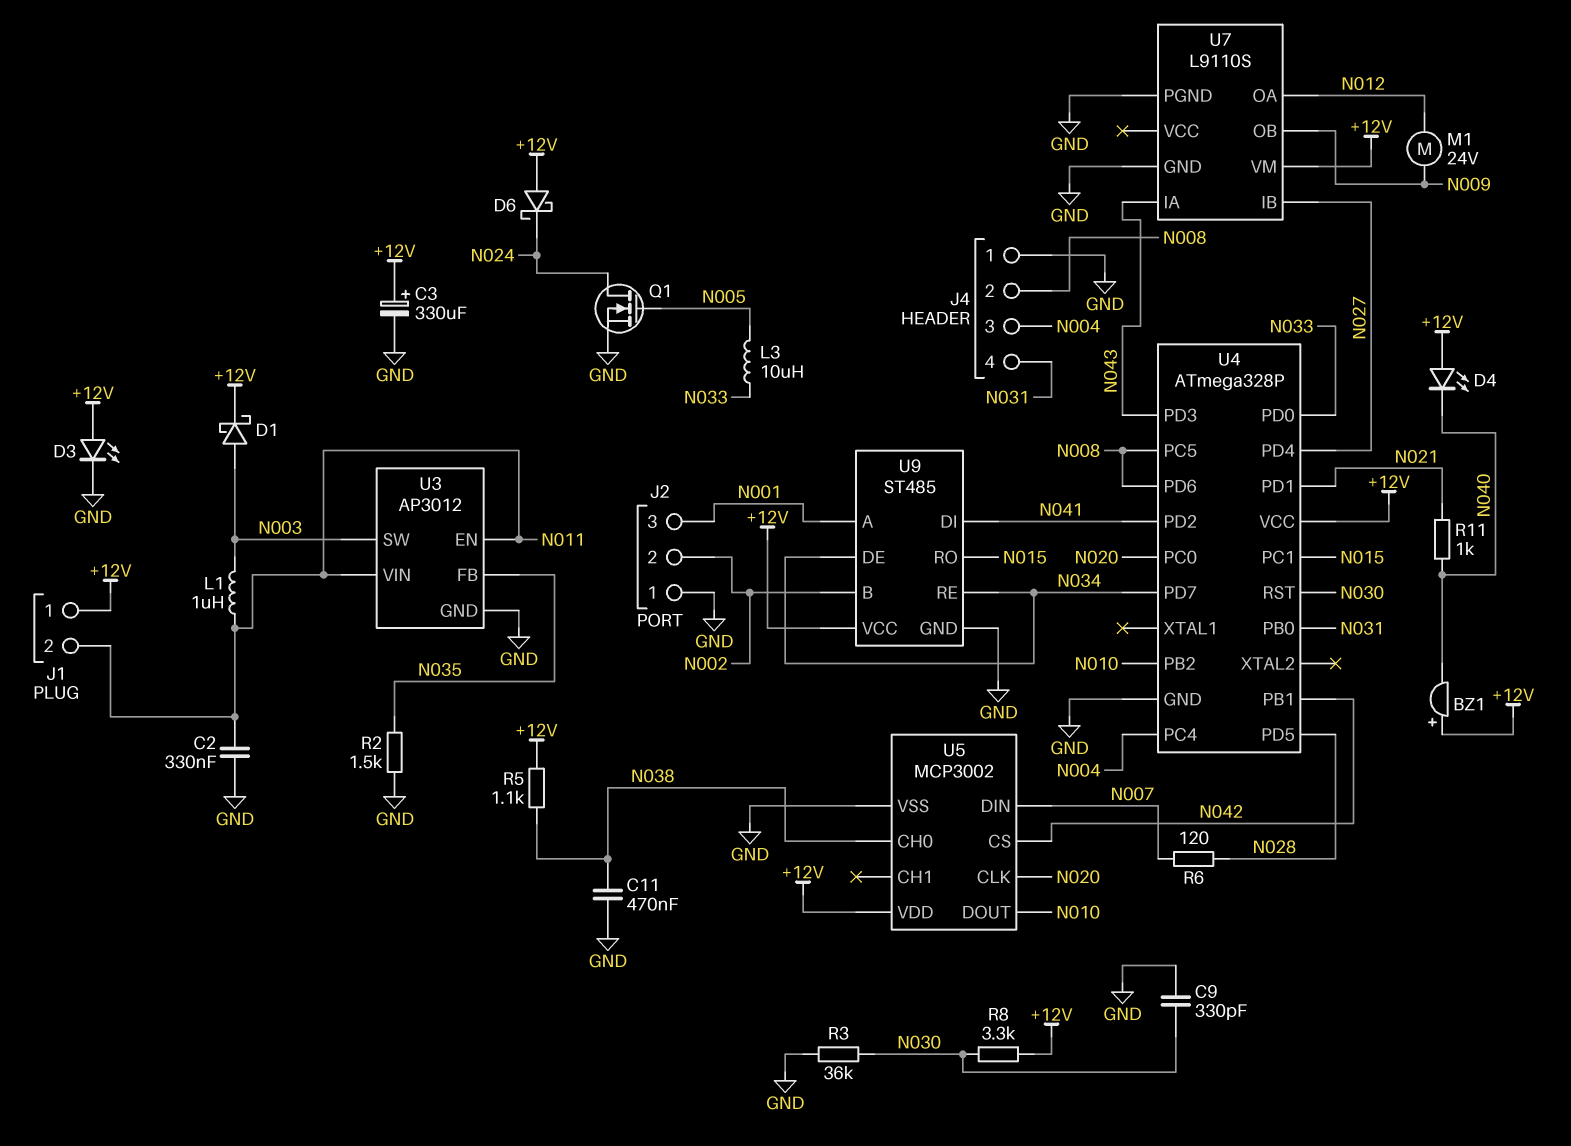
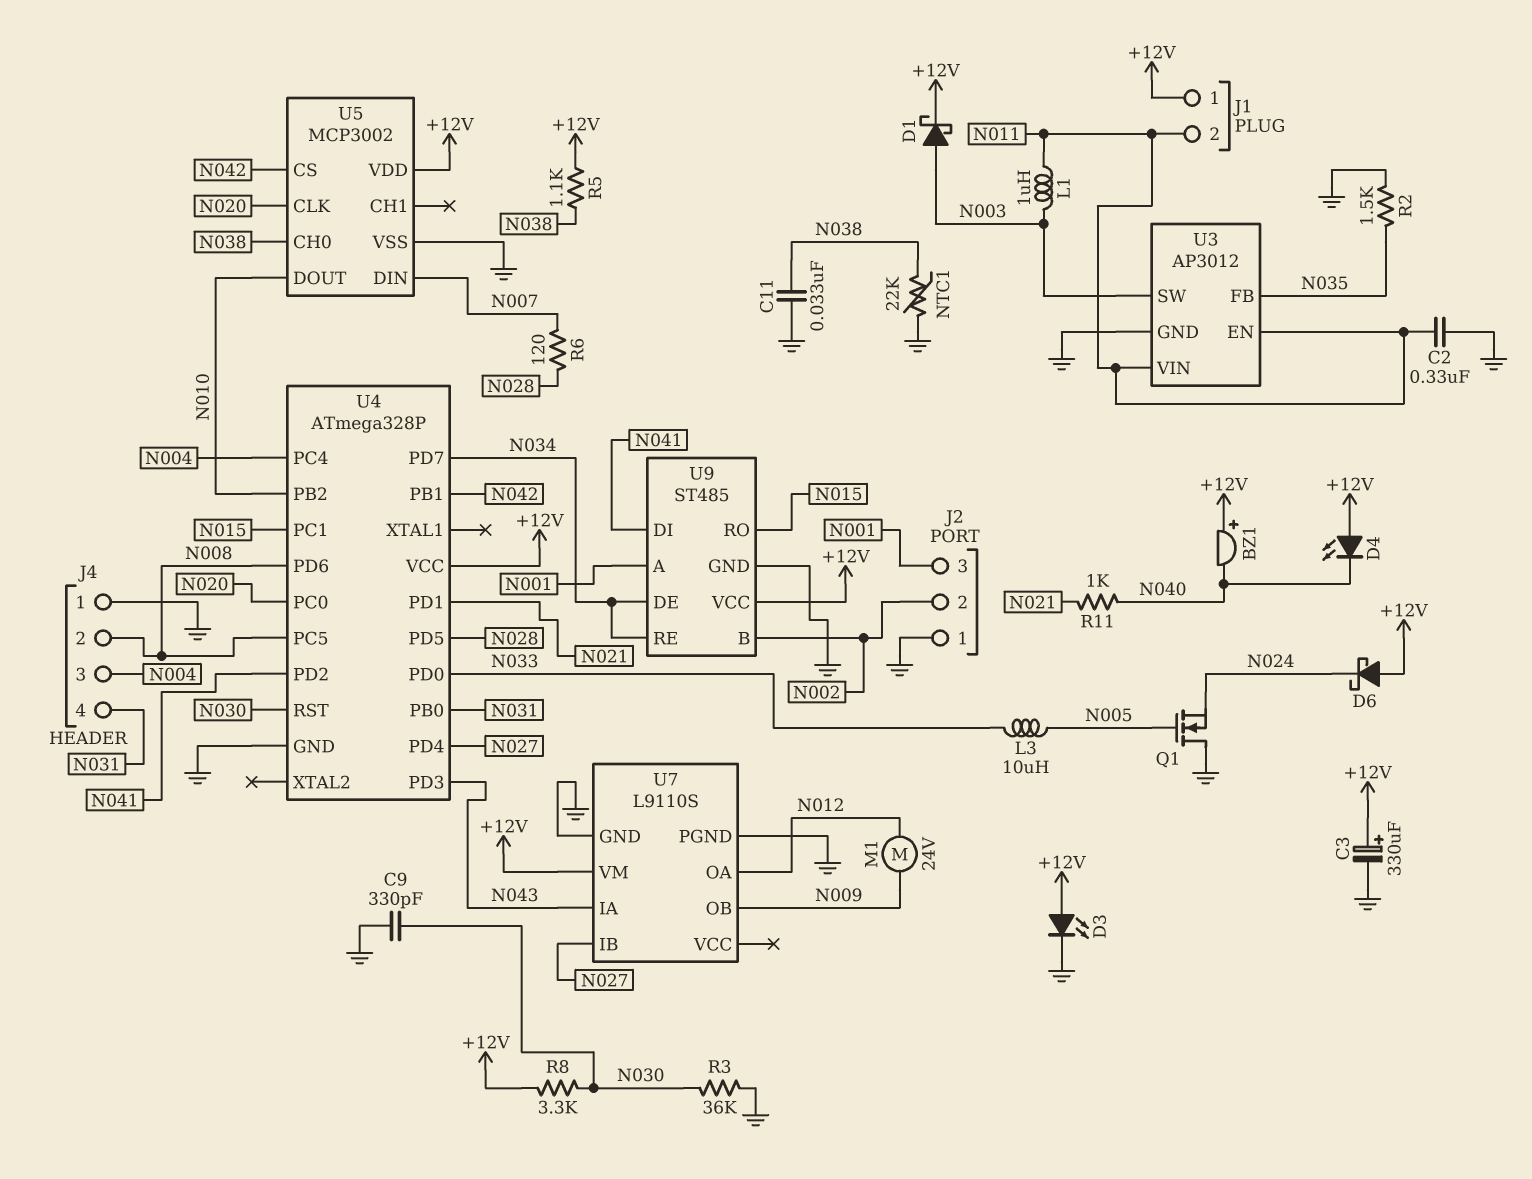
C11: 470nF (GND, N038) -> 33nF (GND, N038)
NTC1: none -> 22k (GND, N038)
Q1: NMOS (G N005, D N024, S GND) -> NMOS (G N005, D GND, S N024)

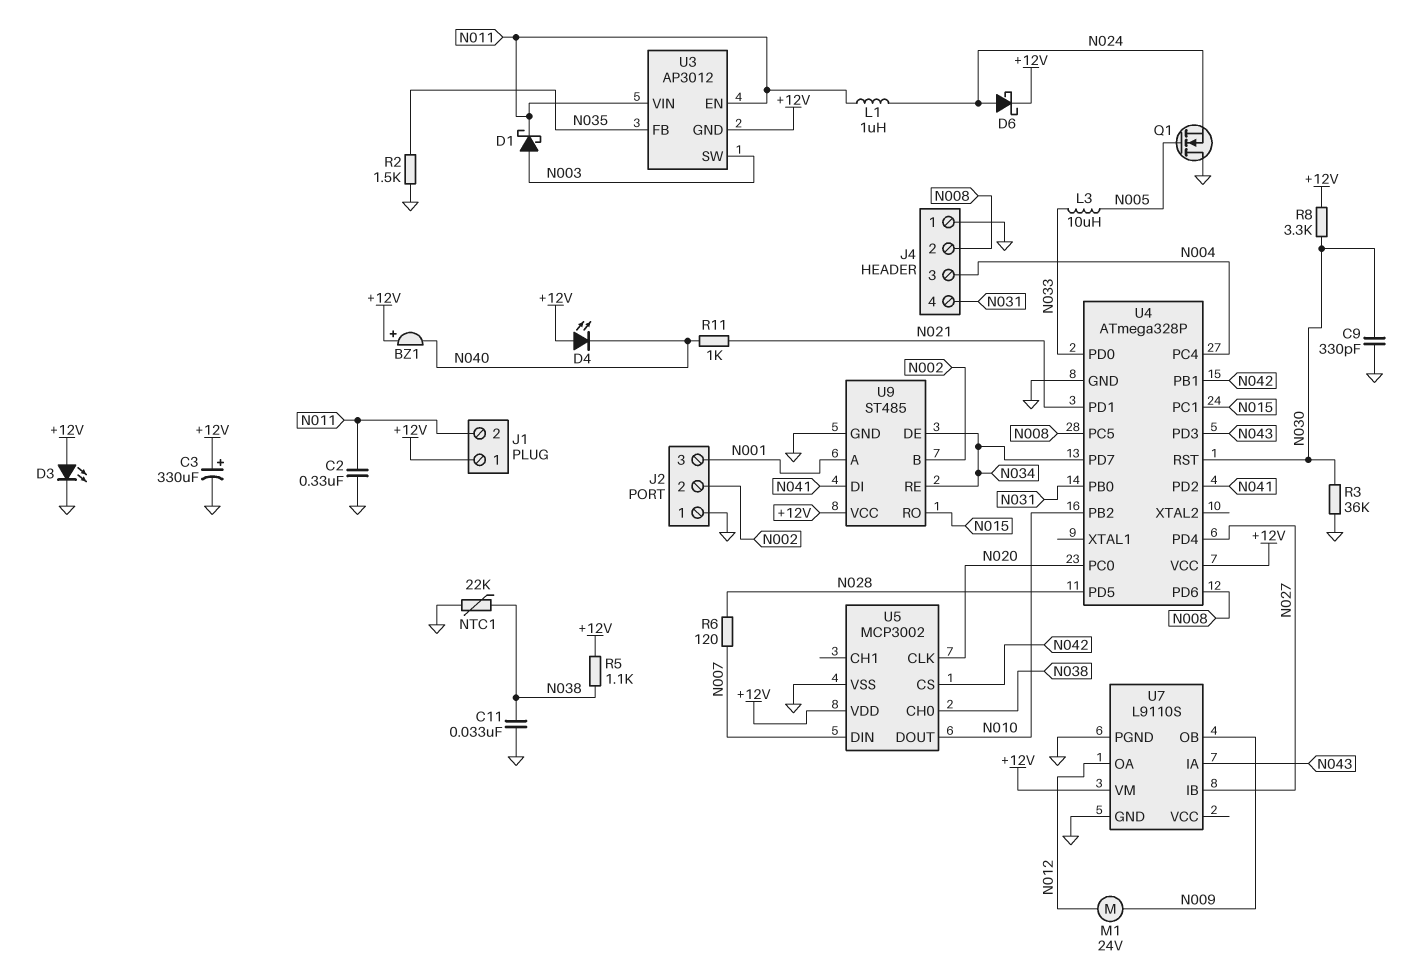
D1: schottky (A N003, K +12V) -> schottky (A N003, K N011)
D6: schottky (A +12V, K N024) -> schottky (A N024, K +12V)
L1: 1uH (N003, N011) -> 1uH (N011, N024)
U3 pin GND: GND -> +12V

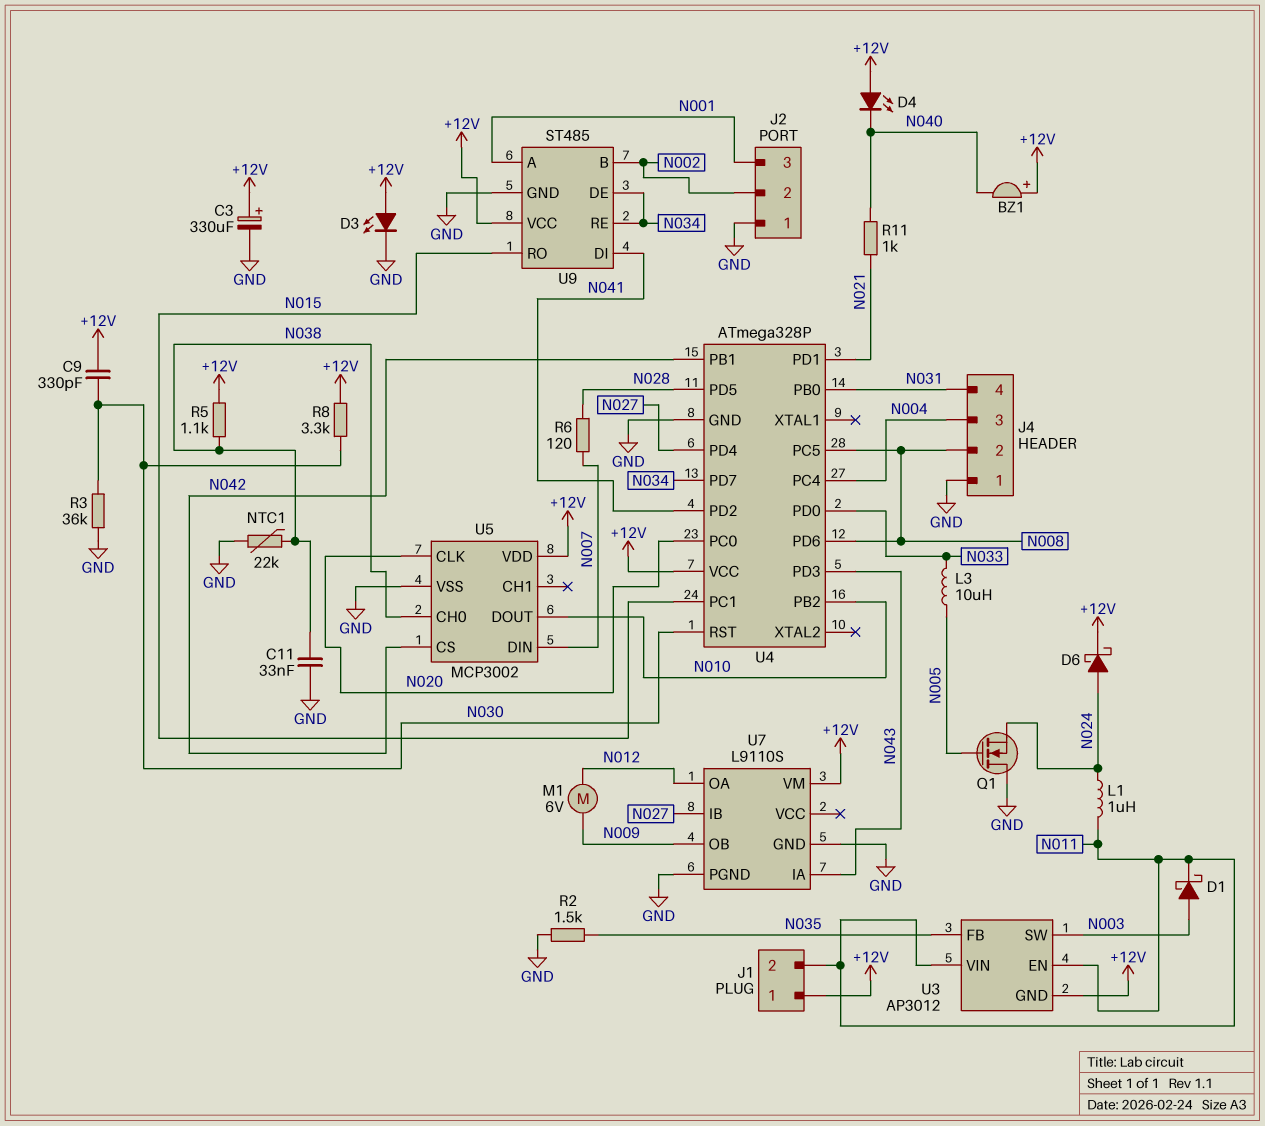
C2: 330nF (GND, N011) -> none
C9: 330pF (GND, N030) -> 330pF (+12V, N030)
M1: motor 24V (N009, N012) -> motor 6V (N009, N012)

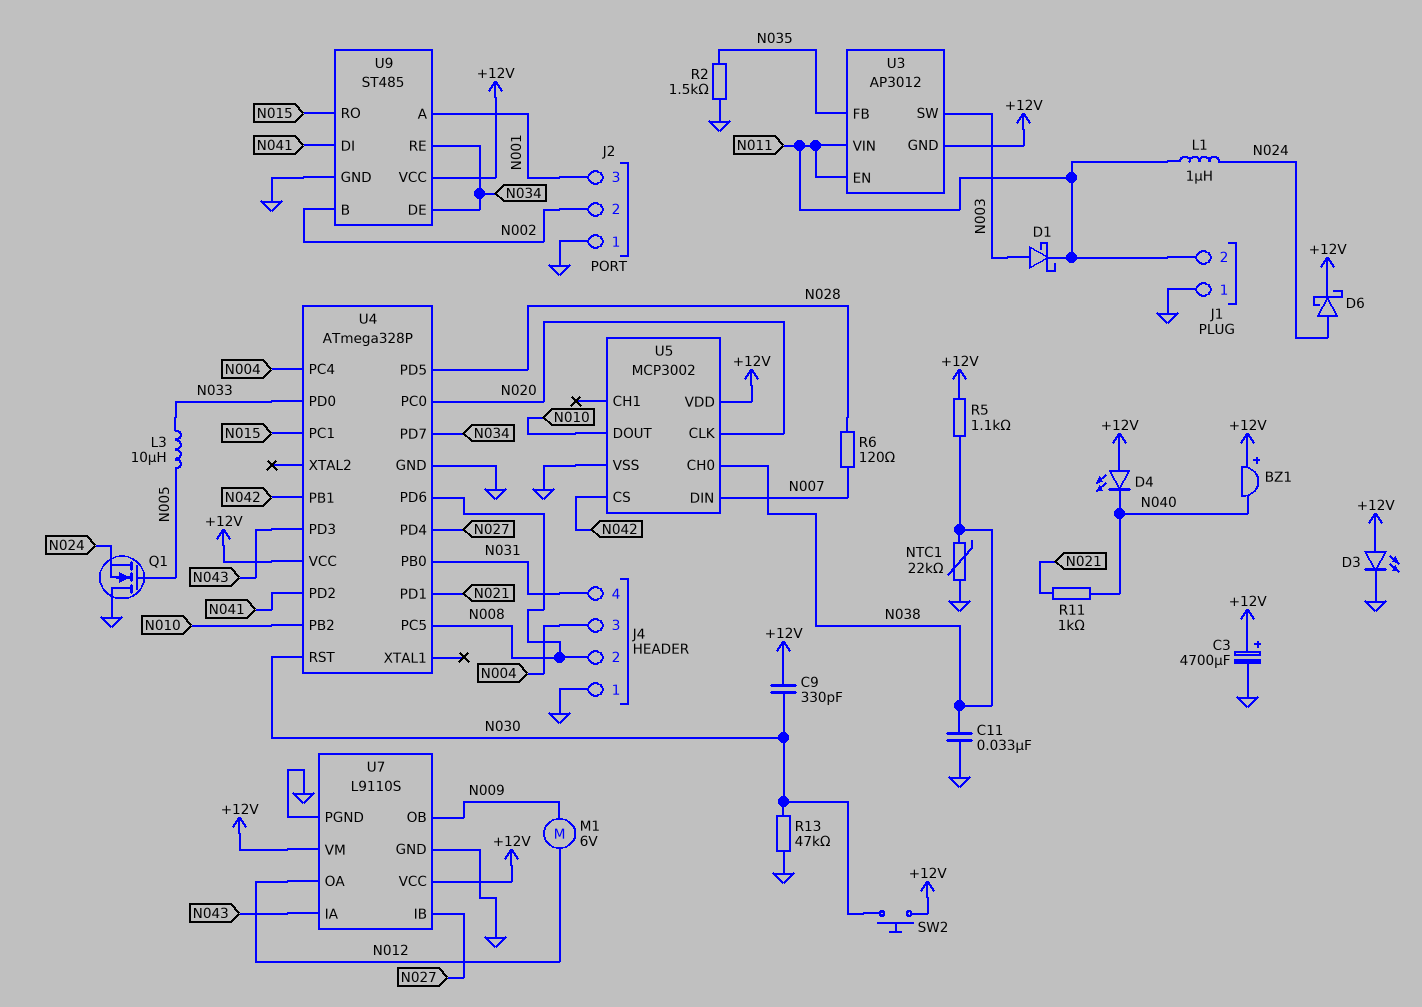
C3: 330uF (plus +12V, minus GND) -> 4700uF (plus +12V, minus GND)
J1 pin 1: +12V -> GND
R3: 36k (GND, N030) -> none
R8: 3.3k (+12V, N030) -> none
R13: none -> 47k (GND, N030)
SW2: none -> button (+12V, N030)
U7 pin VCC: none -> +12V

